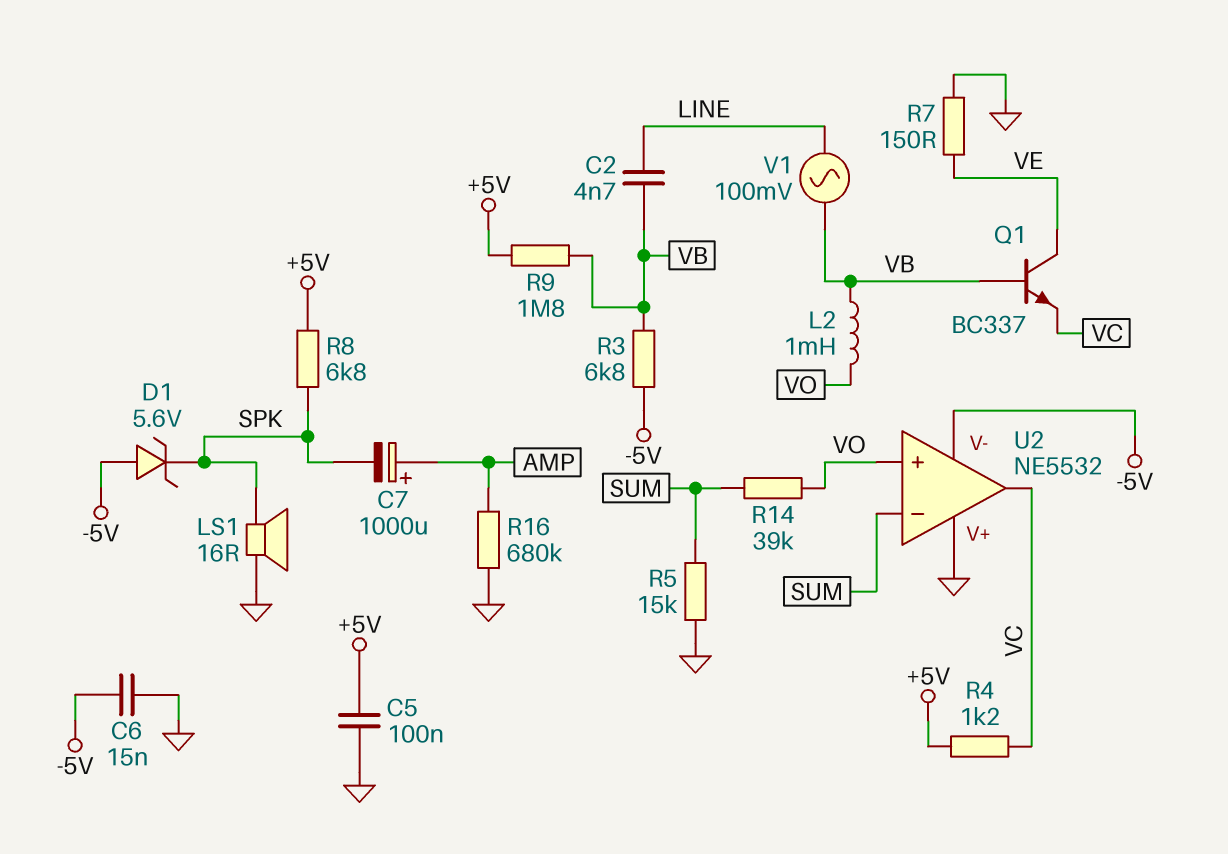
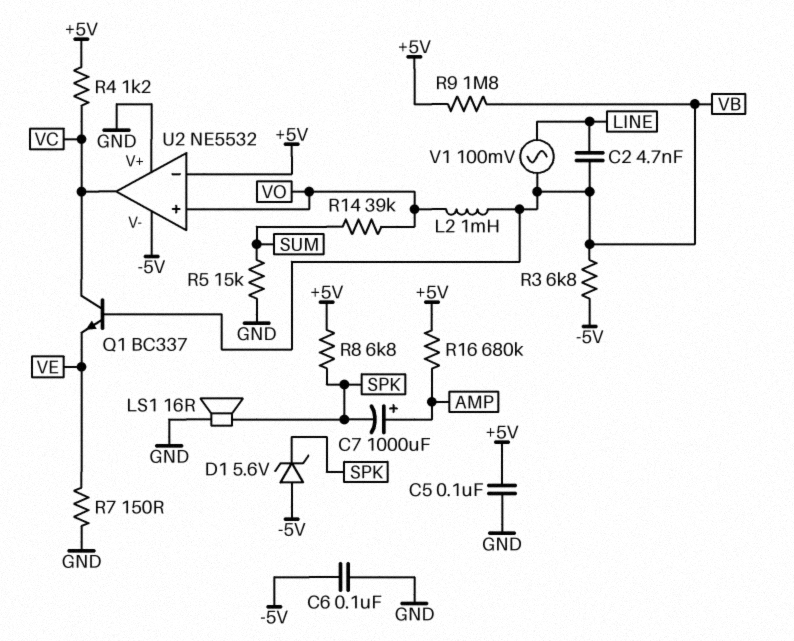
C6: 15nF (-5V, GND) -> 100nF (-5V, GND)
Q1: NPN BC337 (B VB, C VE, E VC) -> NPN BC337 (B VB, C VC, E VE)
R16: 680k (AMP, GND) -> 680k (+5V, AMP)
U2 pin in-: SUM -> +5V

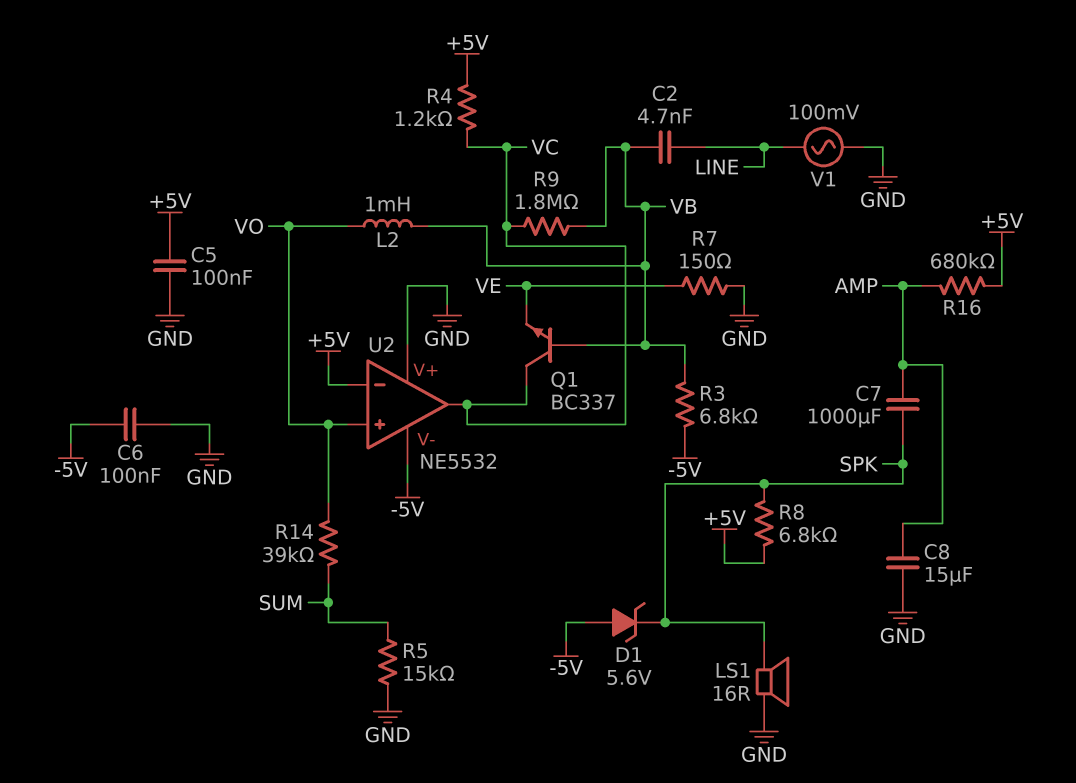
C7: 1000uF (plus AMP, minus SPK) -> 1000uF (AMP, SPK)
C8: none -> 15uF (AMP, GND)
R9: 1.8M (+5V, VB) -> 1.8M (VB, VC)
V1: AC 100mV (LINE, VB) -> AC 100mV (GND, LINE)

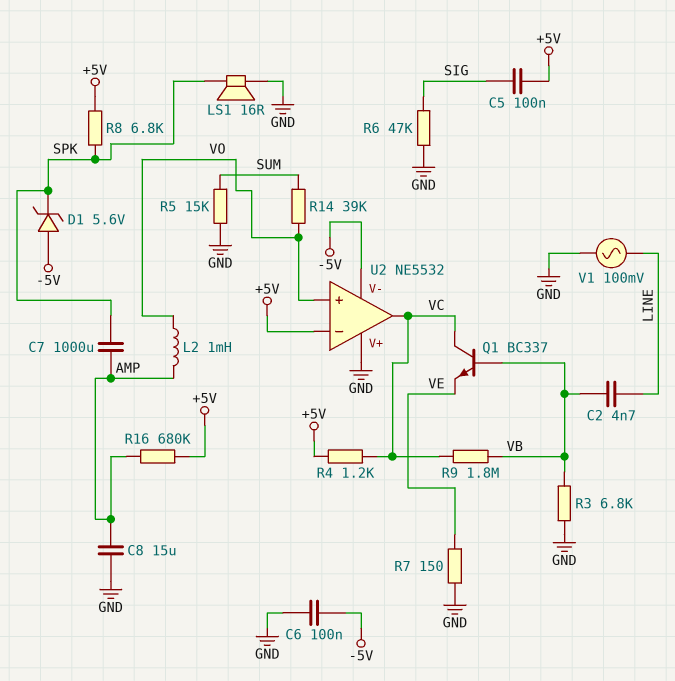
C5: 100nF (+5V, GND) -> 100nF (+5V, SIG)
L2: 1mH (VB, VO) -> 1mH (AMP, VO)
R3: 6.8k (-5V, VB) -> 6.8k (GND, VB)
R6: none -> 47k (GND, SIG)

